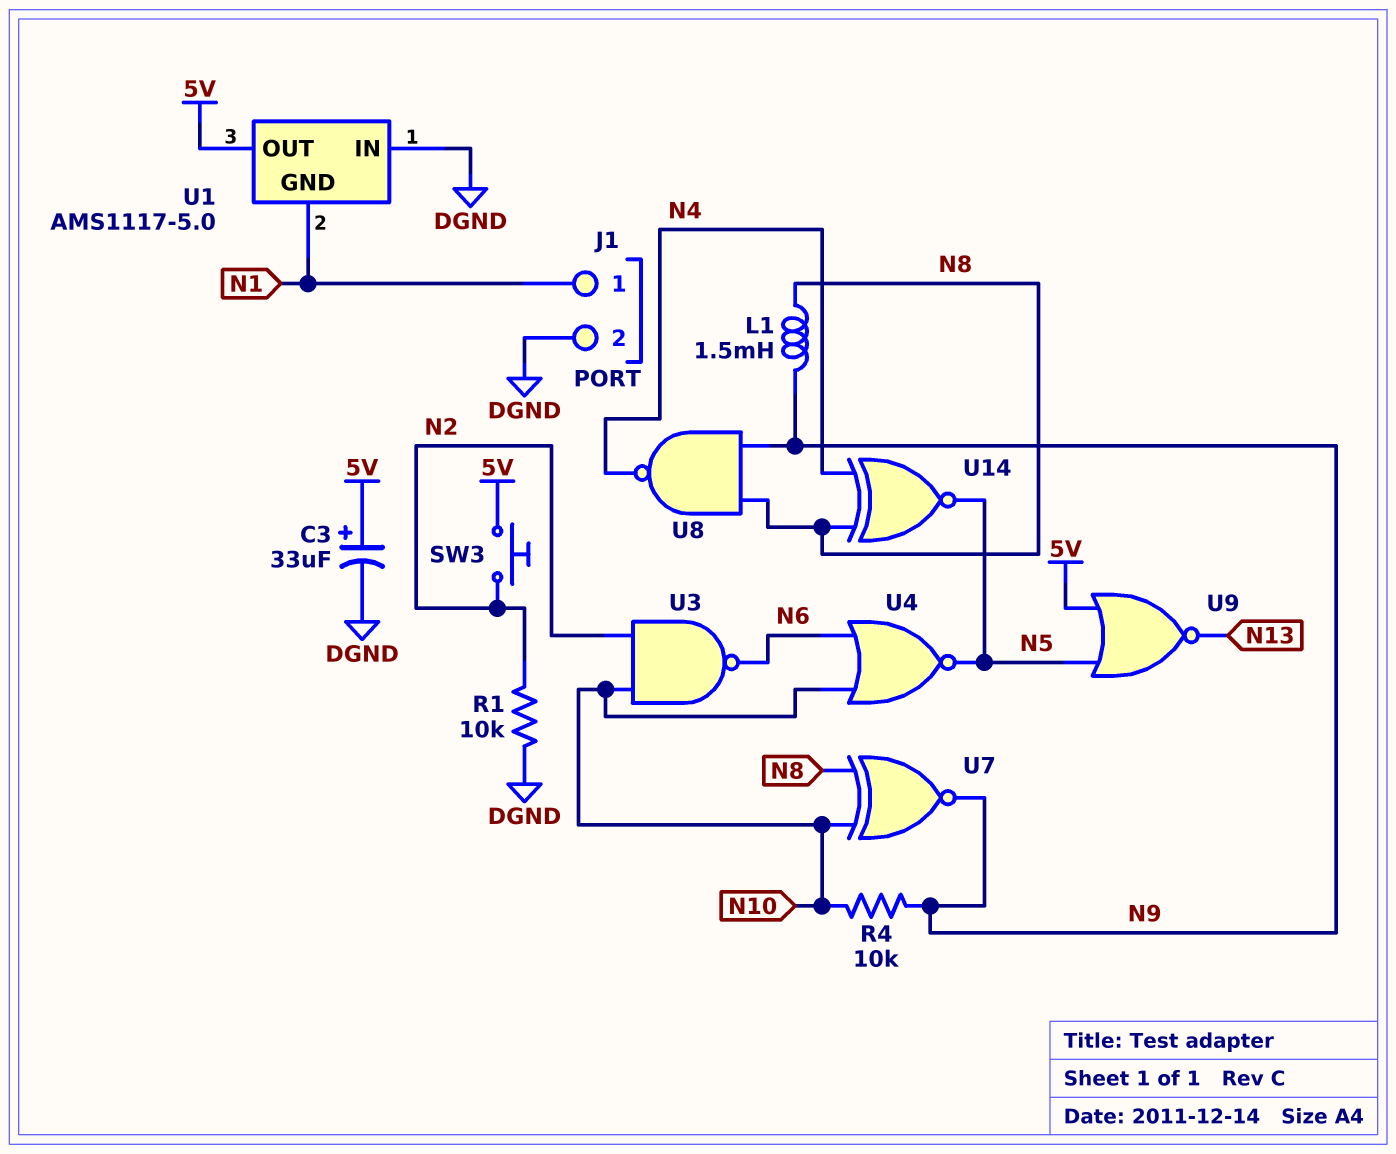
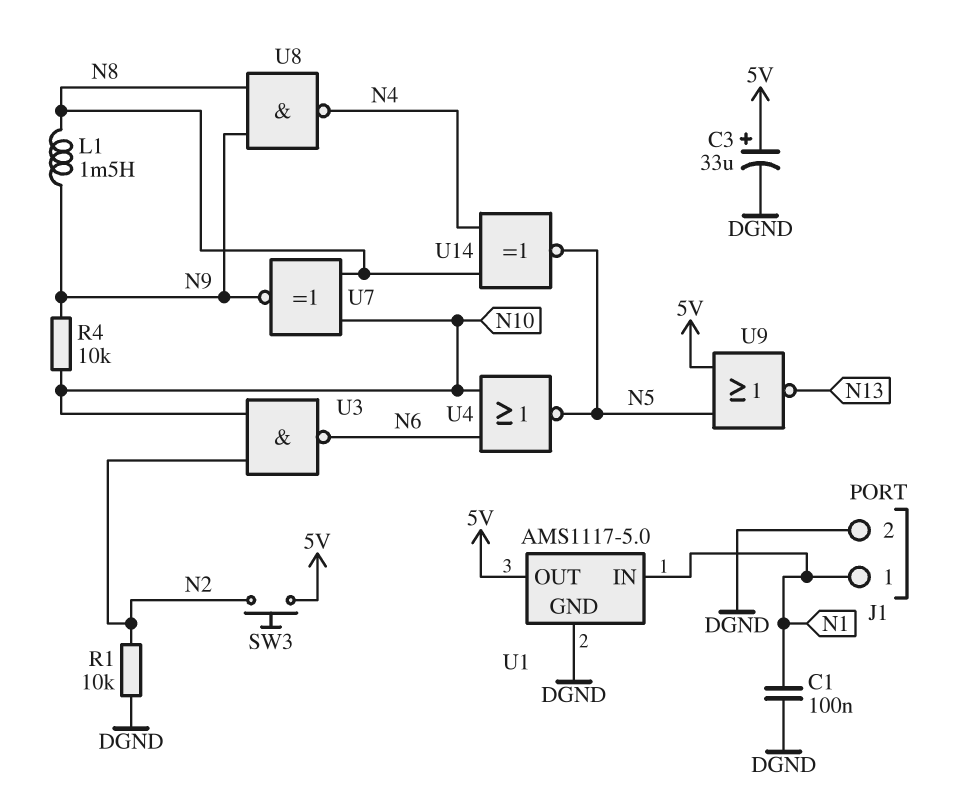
C1: none -> 100nF (DGND, N1)
U1 pin GND: N1 -> DGND
U1 pin IN: DGND -> N1

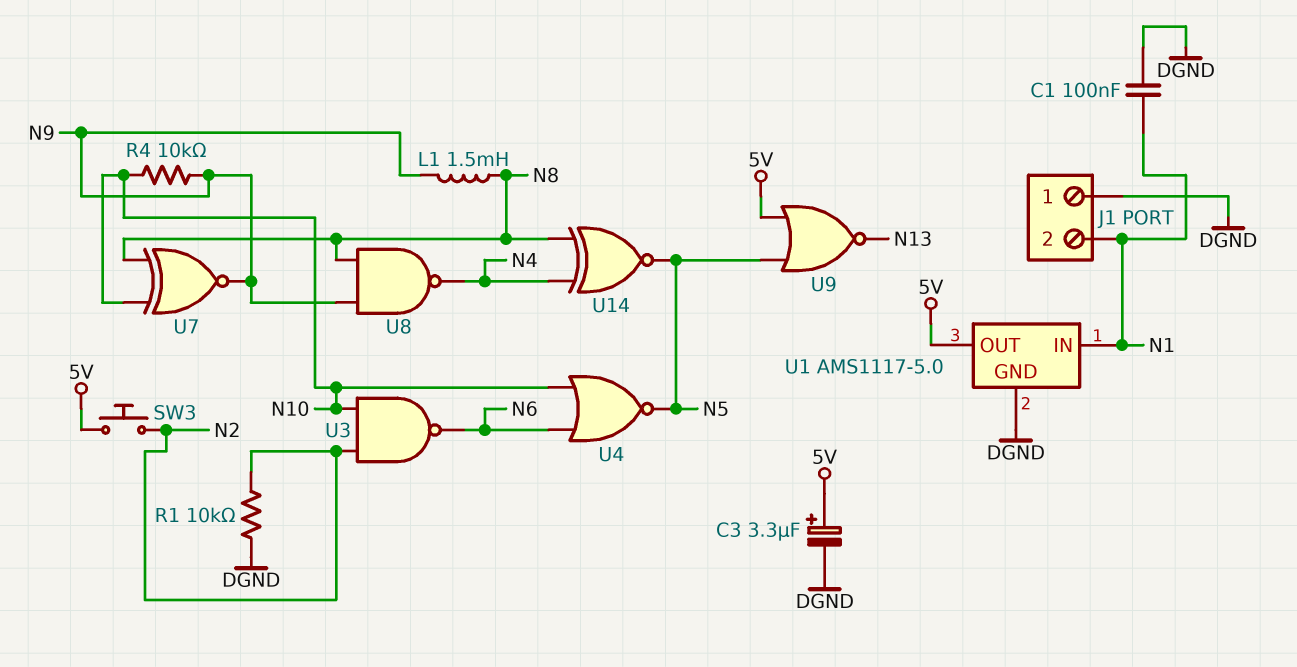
C3: 33uF (plus 5V, minus DGND) -> 3.3uF (plus 5V, minus DGND)
J1 pin 1: N1 -> DGND
J1 pin 2: DGND -> N1

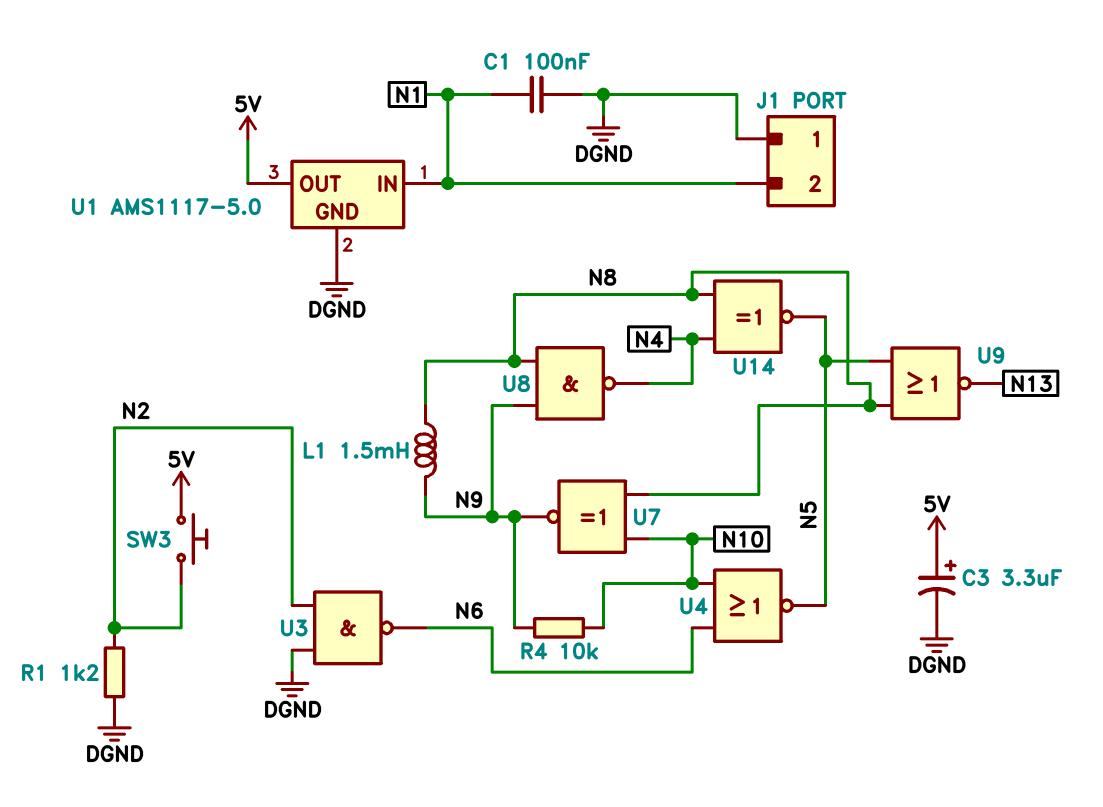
R1: 10k (DGND, N2) -> 1.2k (DGND, N2)
U3: NAND (in N2, in N10, out N6) -> NAND (in DGND, in N2, out N6)
U9: NOR (in 5V, in N5, out N13) -> NOR (in N5, in N8, out N13)

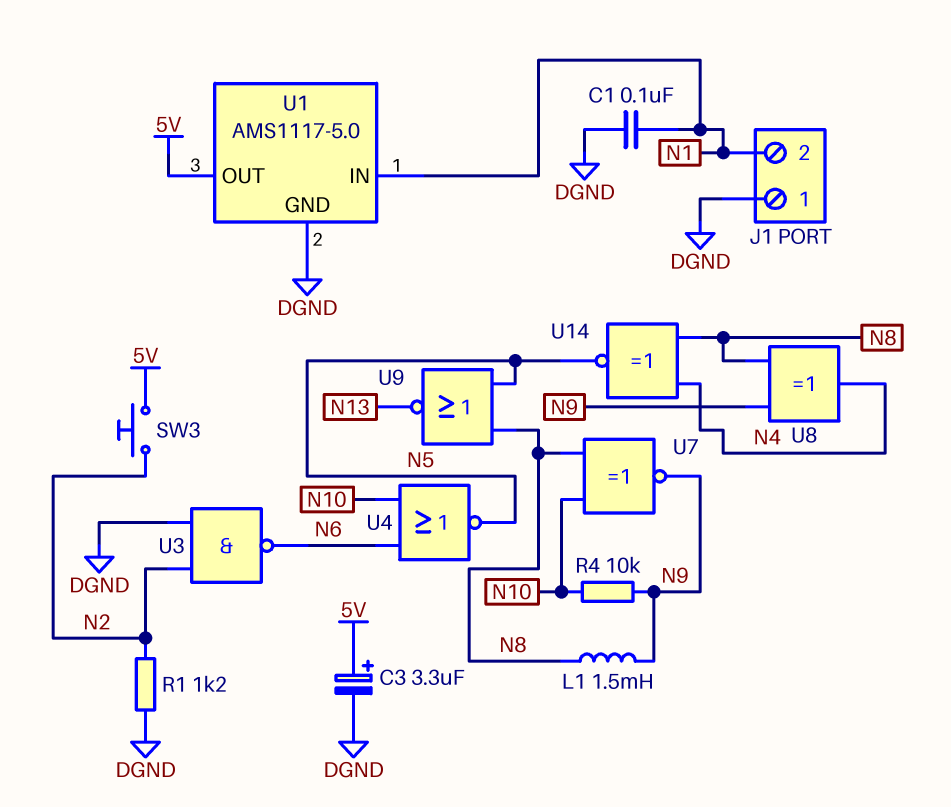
U8: NAND (in N8, in N9, out N4) -> XOR (in N8, in N9, out N4)

